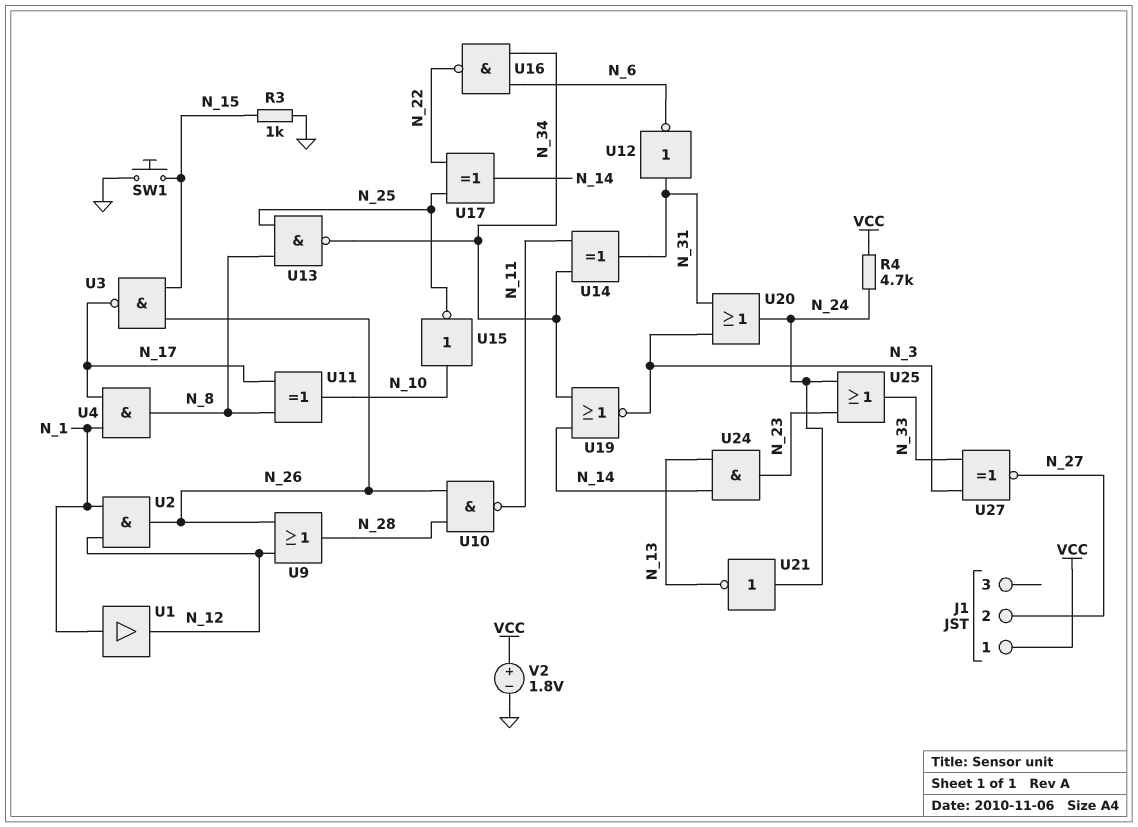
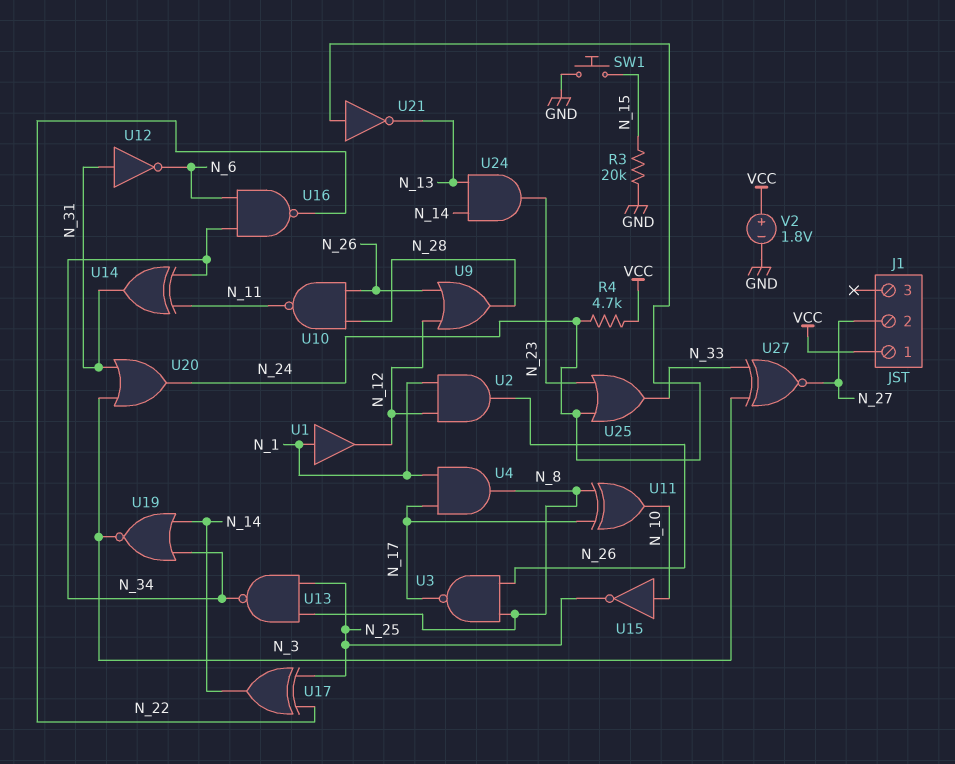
R3: 1k (GND, N_15) -> 20k (GND, N_15)
U3: NAND (in N_15, in N_26, out N_17) -> NAND (in N_8, in N_26, out N_17)

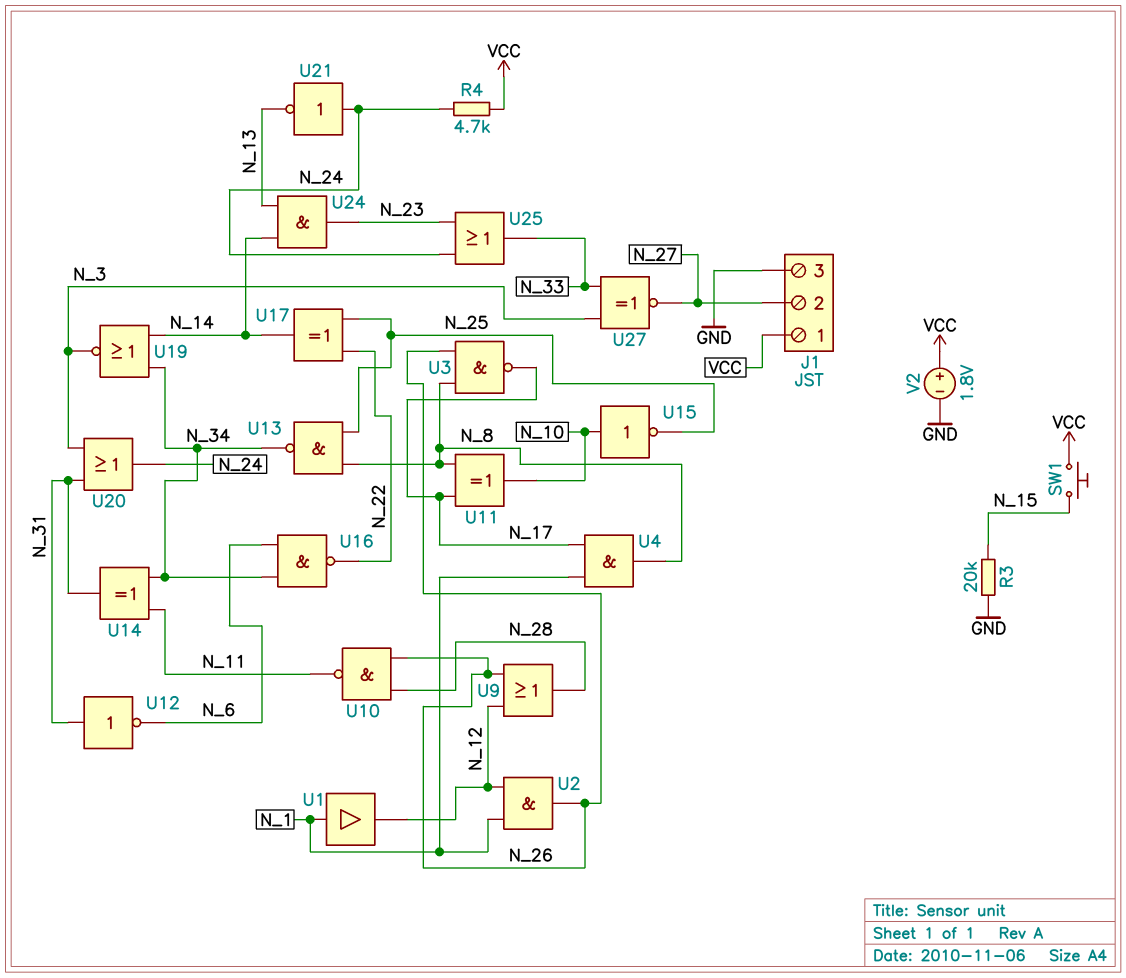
J1 pin 3: none -> GND
SW1: button (GND, N_15) -> button (N_15, VCC)

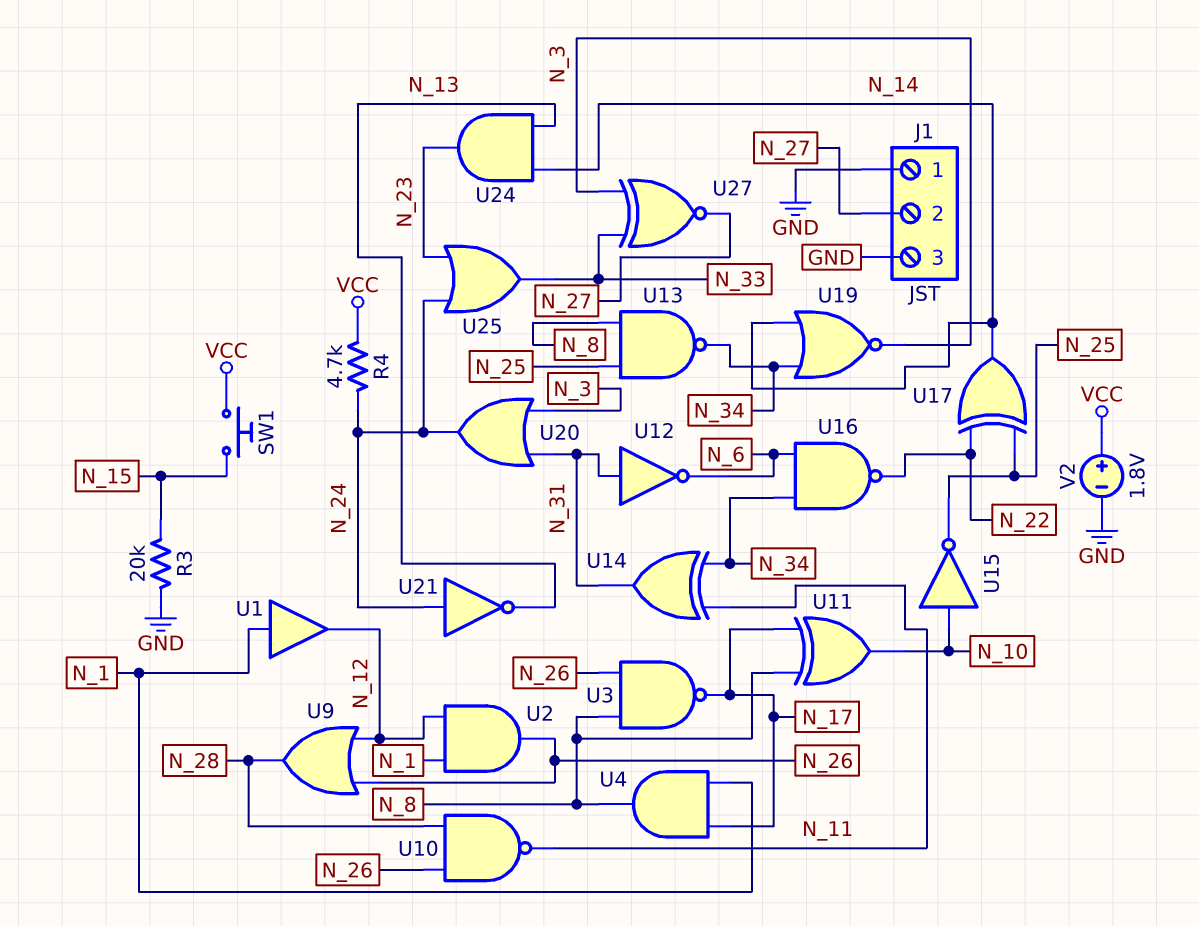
J1 pin 1: VCC -> GND

